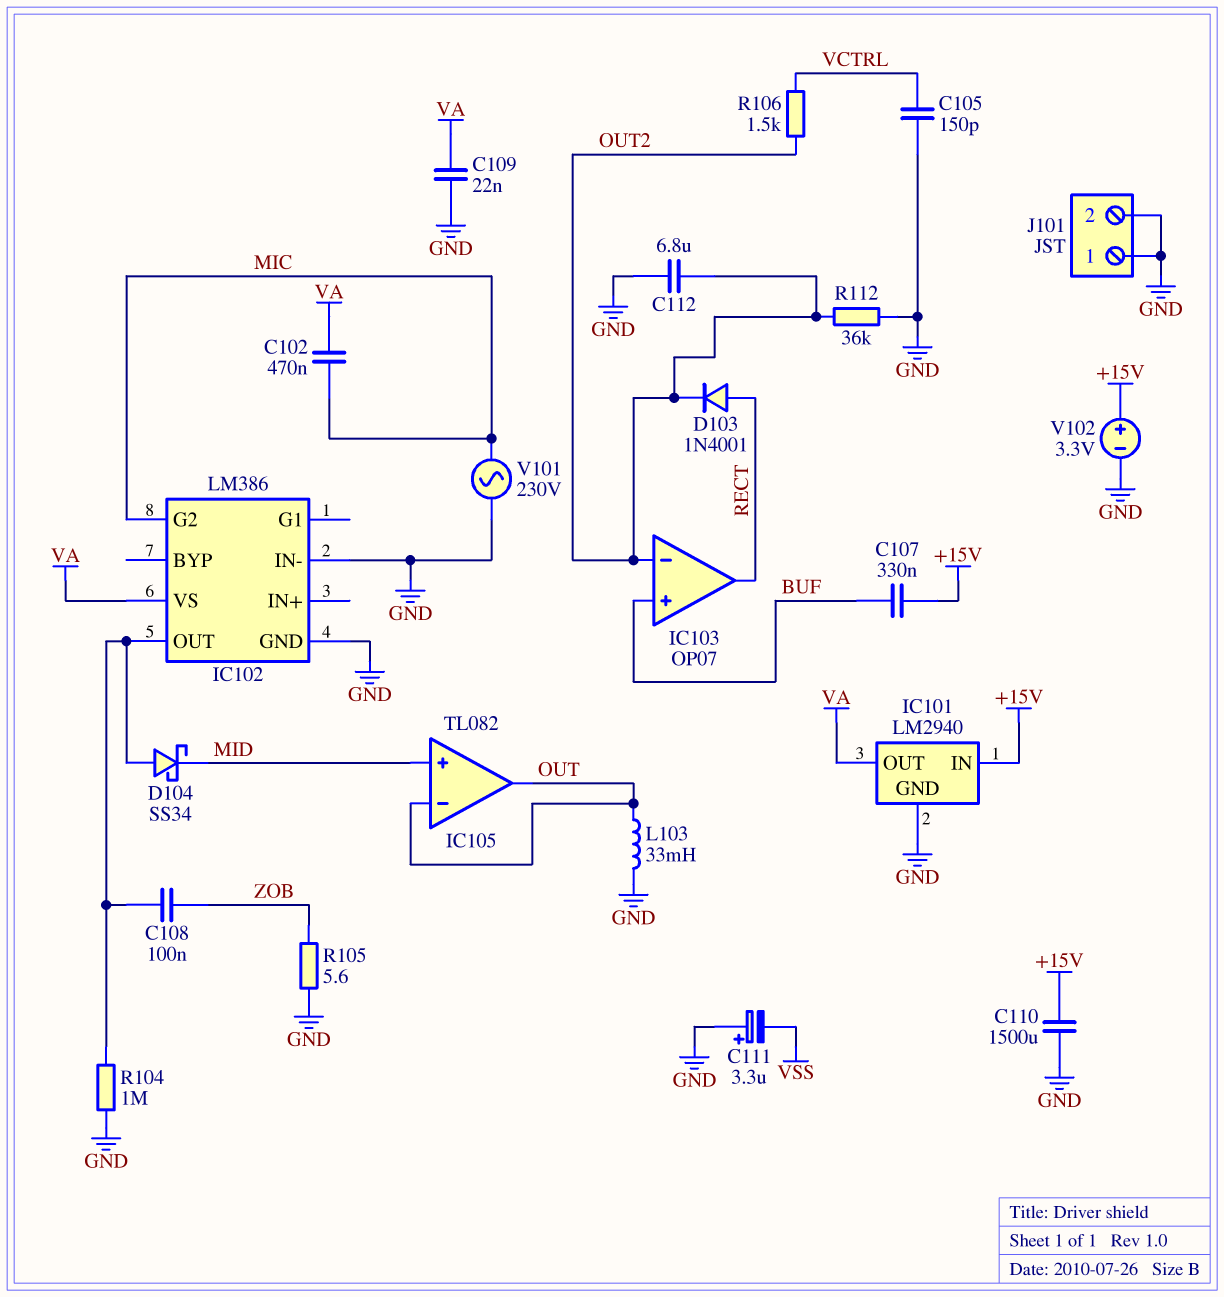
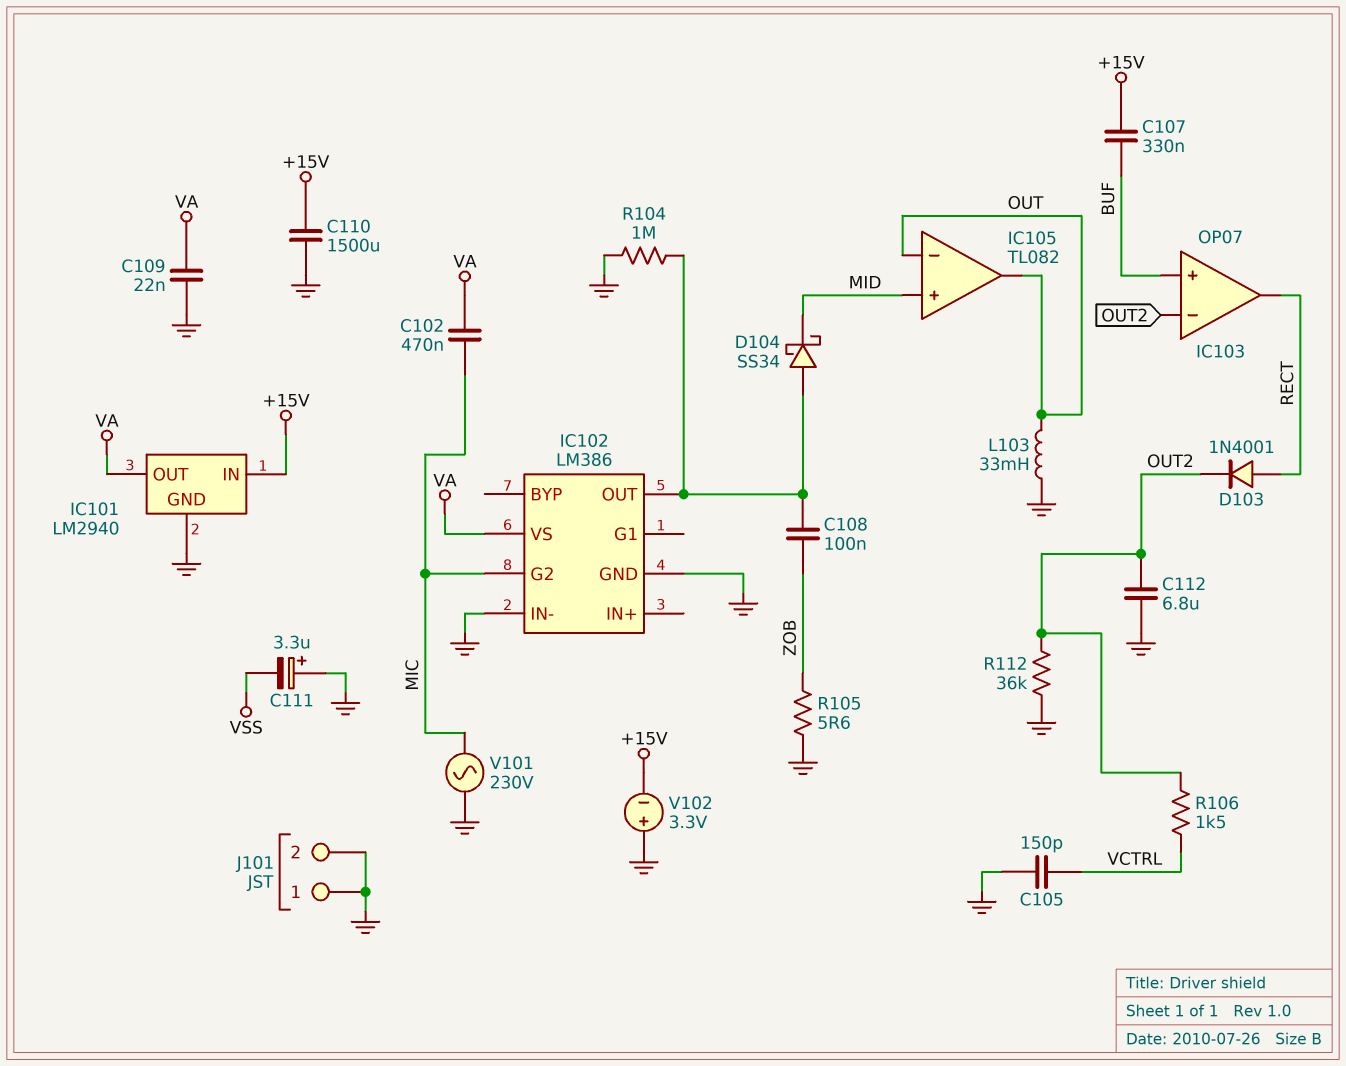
V102: 3.3V (plus +15V, minus GND) -> 3.3V (plus GND, minus +15V)

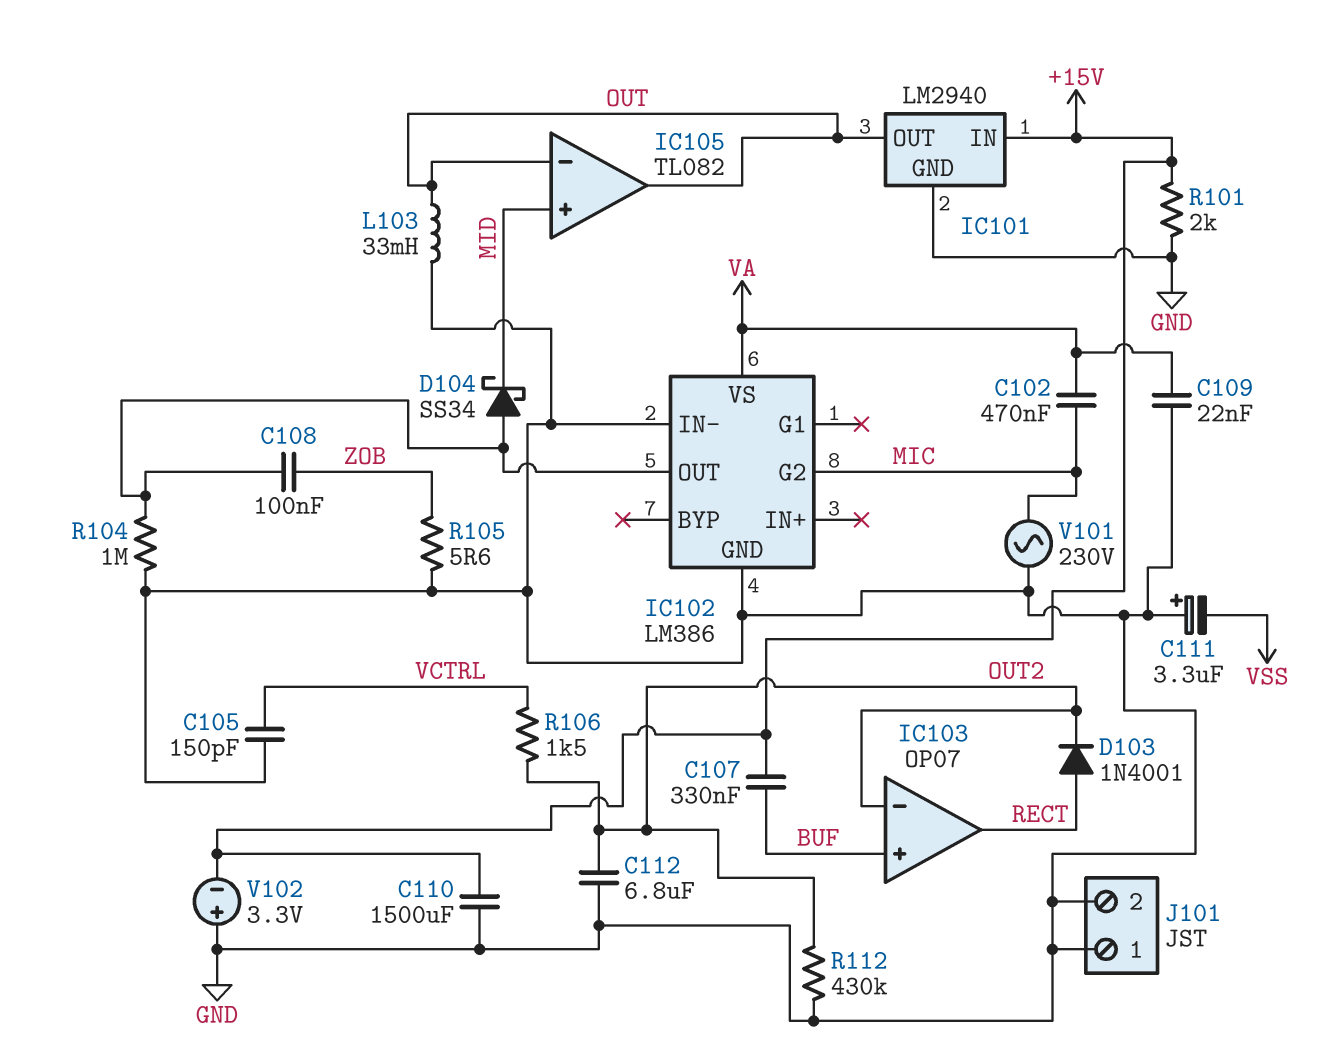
IC101 pin OUT: VA -> OUT
R101: none -> 2k (+15V, GND)
R112: 36k (GND, OUT2) -> 430k (GND, OUT2)

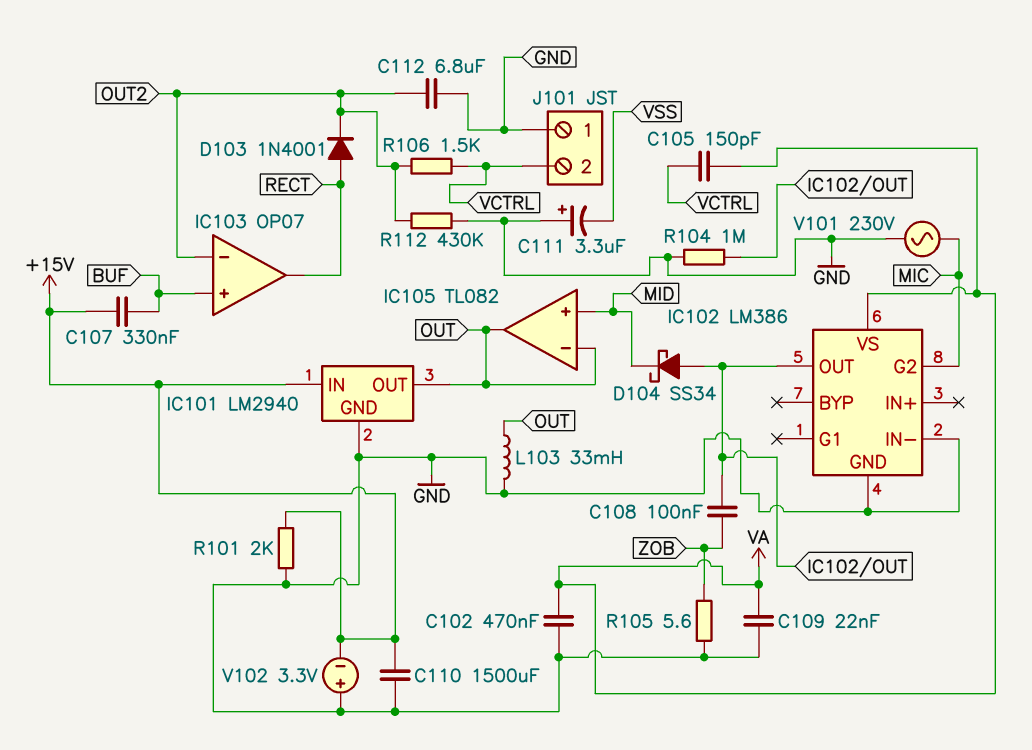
C102: 470nF (MIC, VA) -> 470nF (GND, VA)
C105: 150pF (GND, VCTRL) -> 150pF (VA, VCTRL)
J101 pin 2: GND -> VCTRL

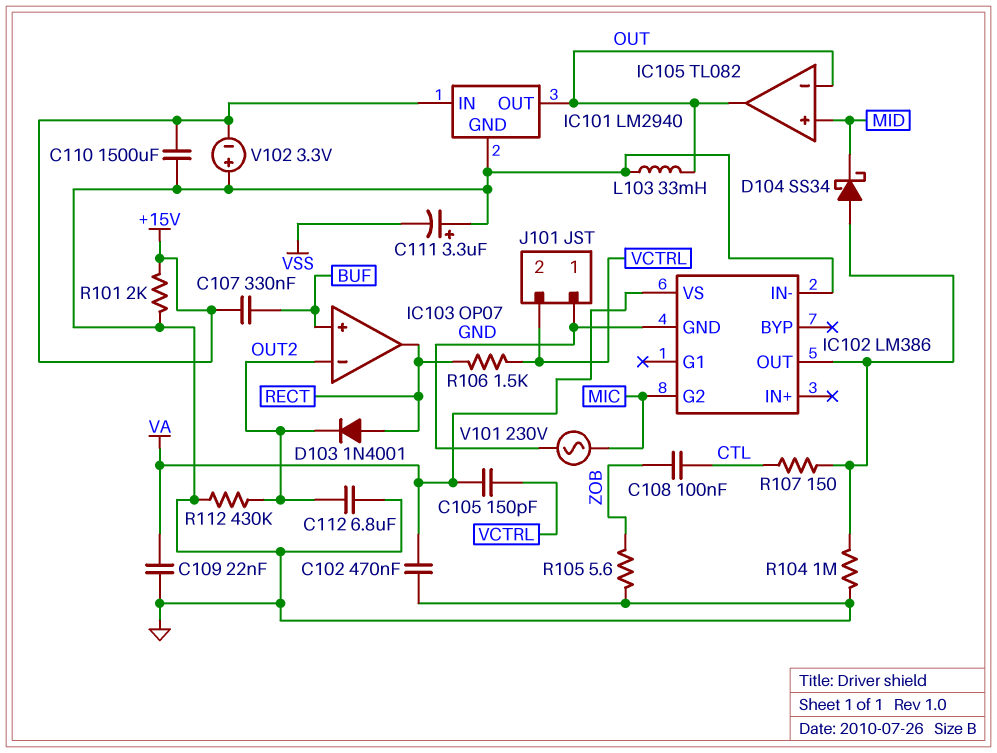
C108: 100nF (IC102/OUT, ZOB) -> 100nF (CTL, ZOB)
R106: 1.5k (OUT2, VCTRL) -> 1.5k (RECT, VCTRL)
R107: none -> 150 (CTL, IC102/OUT)

